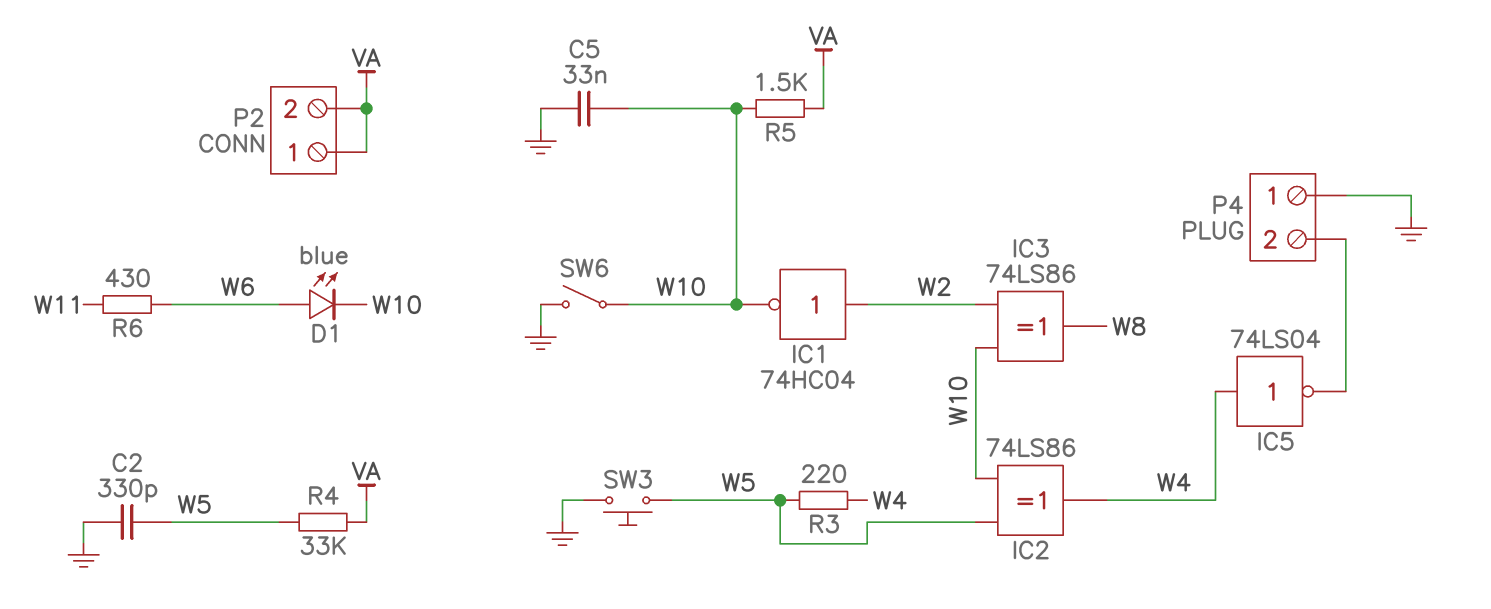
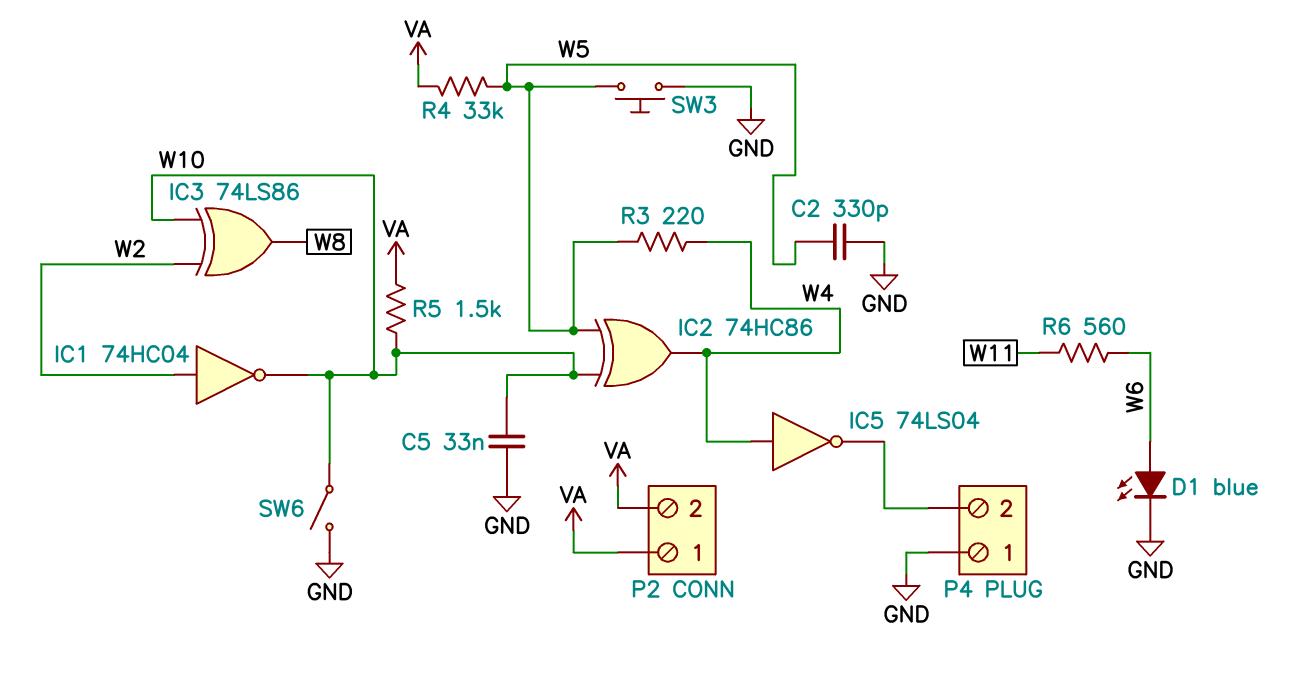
D1: LED blue (A W6, K W10) -> LED blue (A W6, K GND)
IC2: XOR 74LS86 (in W5, in W10, out W4) -> XOR 74HC86 (in W5, in W10, out W4)
R6: 430 (W6, W11) -> 560 (W6, W11)

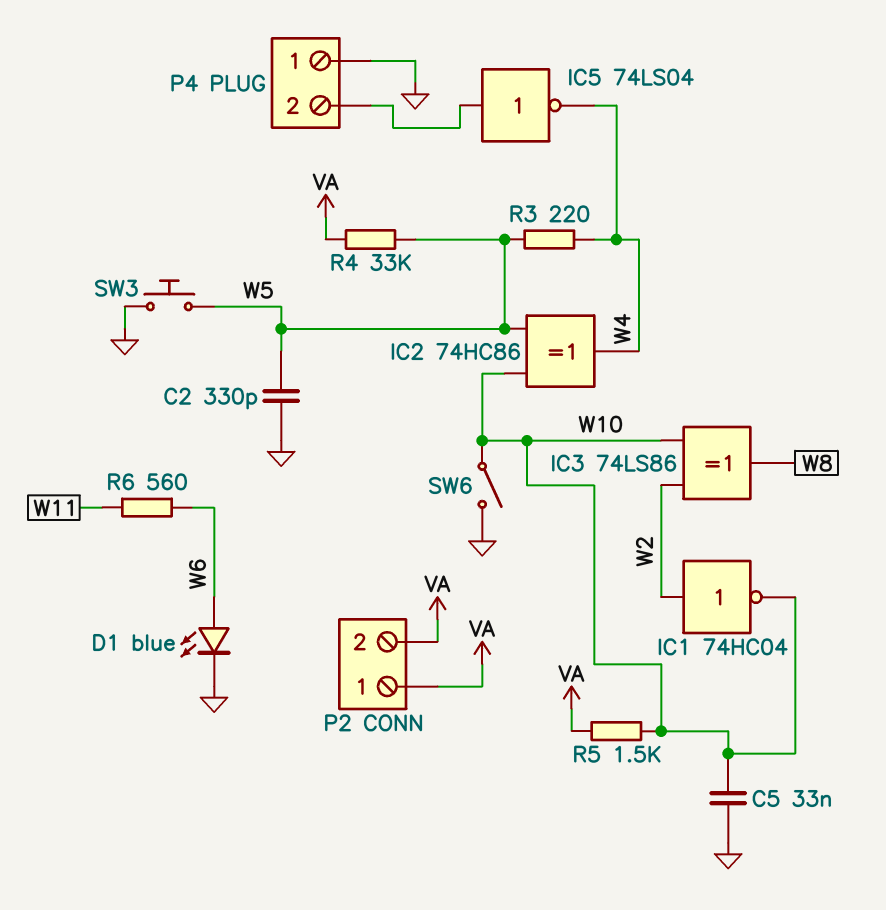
IC5: NOT 74LS04 (in W4, out P4/2) -> NOT 74LS04 (in P4/2, out W4)

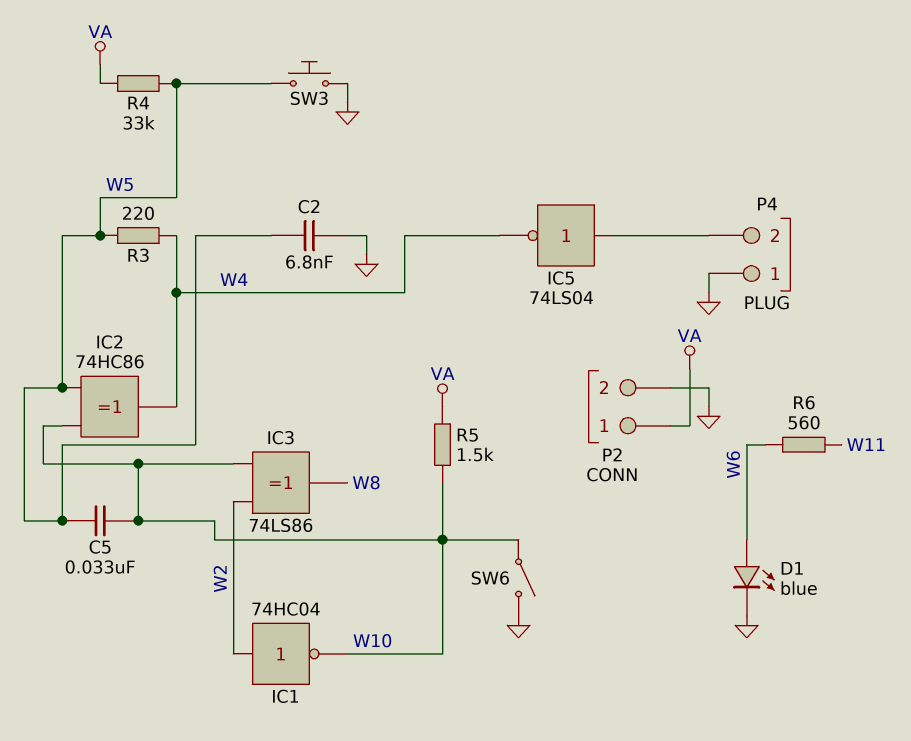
C2: 330pF (GND, W5) -> 6.8nF (GND, W5)
C5: 33nF (GND, W10) -> 33nF (W5, W10)
P2 pin 2: VA -> GND

